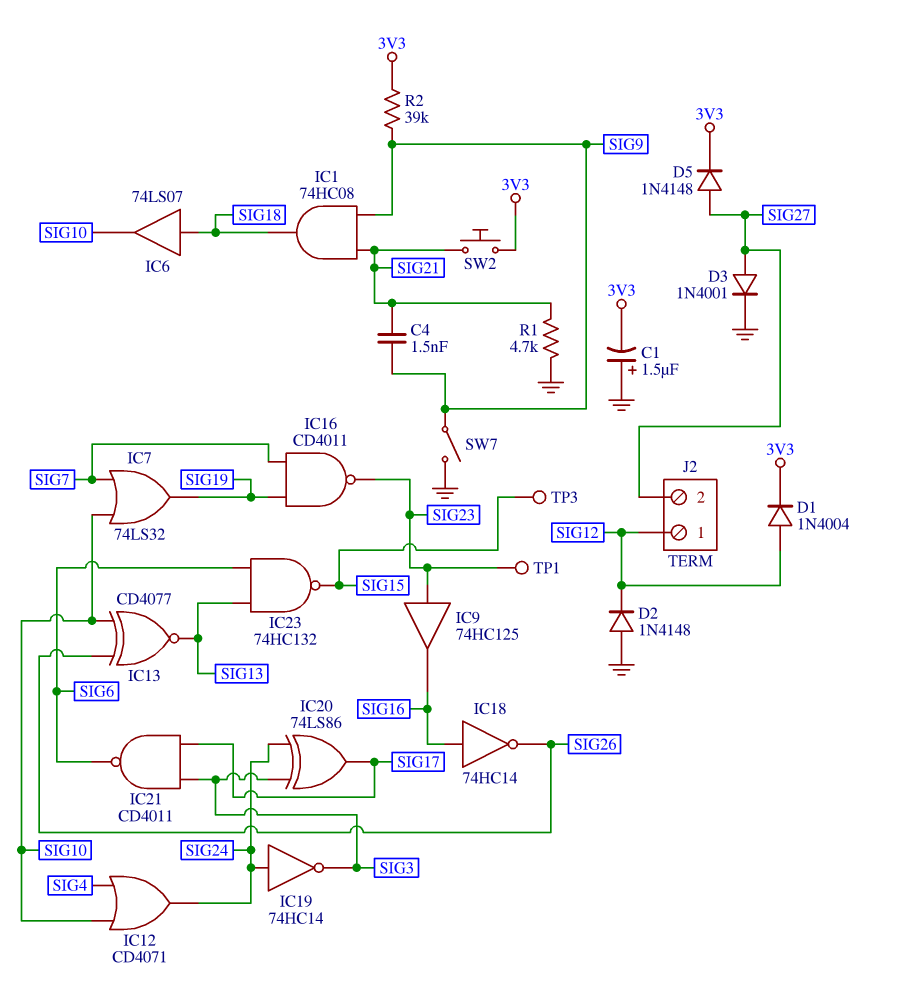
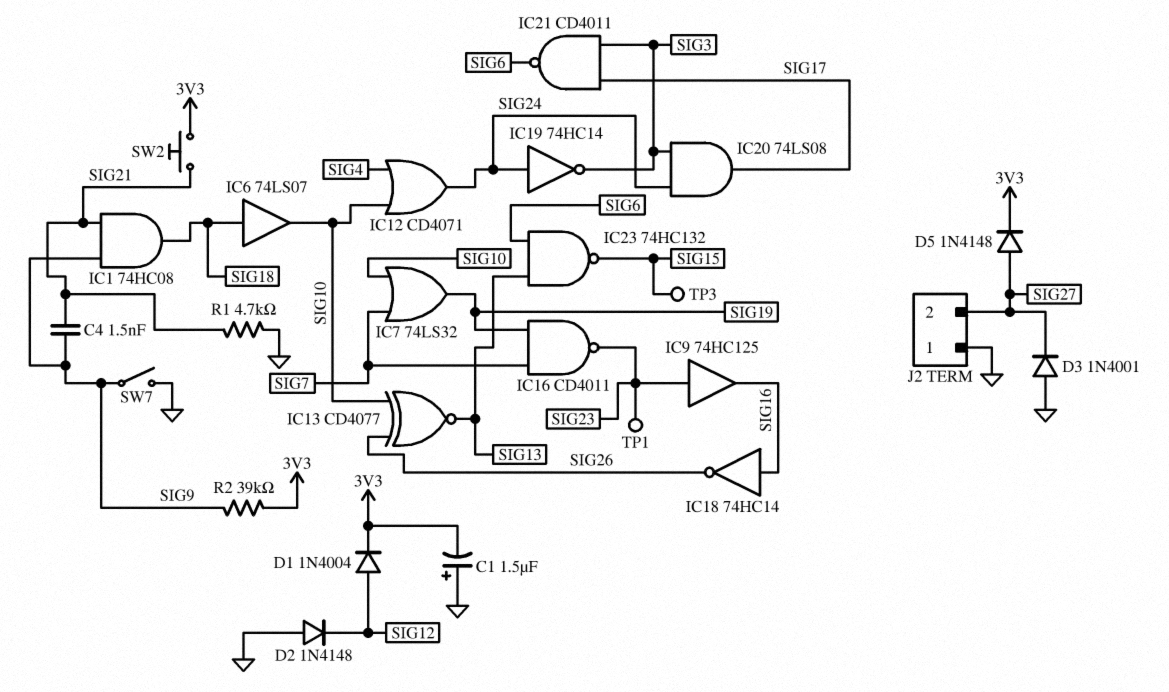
D3: diode 1N4001 (A SIG27, K GND) -> diode 1N4001 (A GND, K SIG27)
IC20: XOR 74LS86 (in SIG3, in SIG24, out SIG17) -> AND 74LS08 (in SIG3, in SIG24, out SIG17)
J2 pin 1: SIG12 -> GND

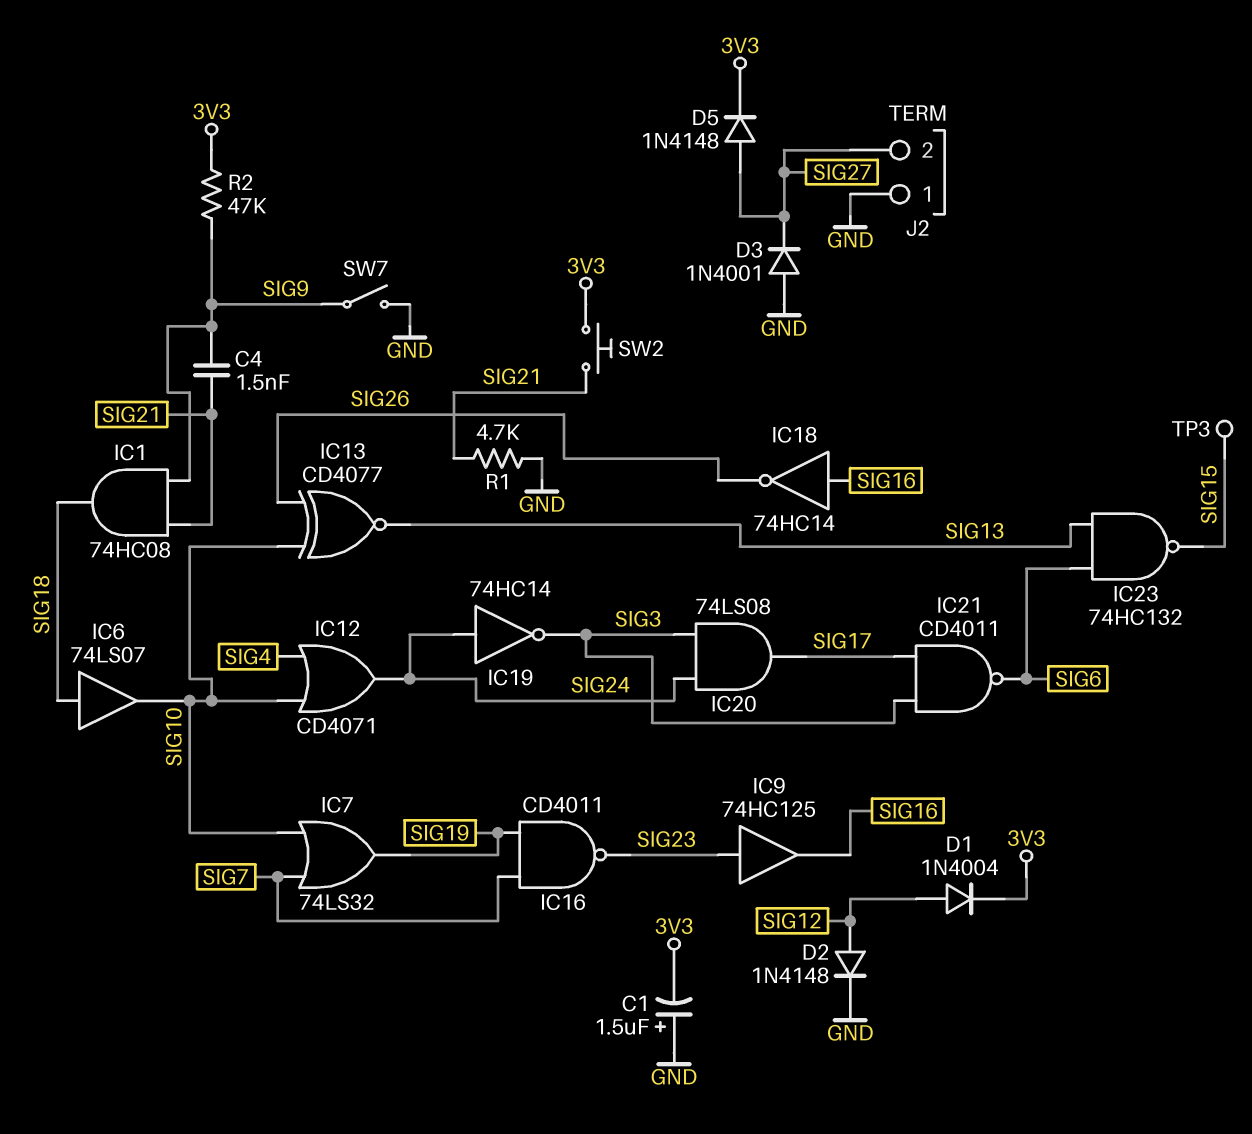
D2: diode 1N4148 (A GND, K SIG12) -> diode 1N4148 (A SIG12, K GND)
R2: 39k (3V3, SIG9) -> 47k (3V3, SIG9)
TP1: test point (SIG23) -> none

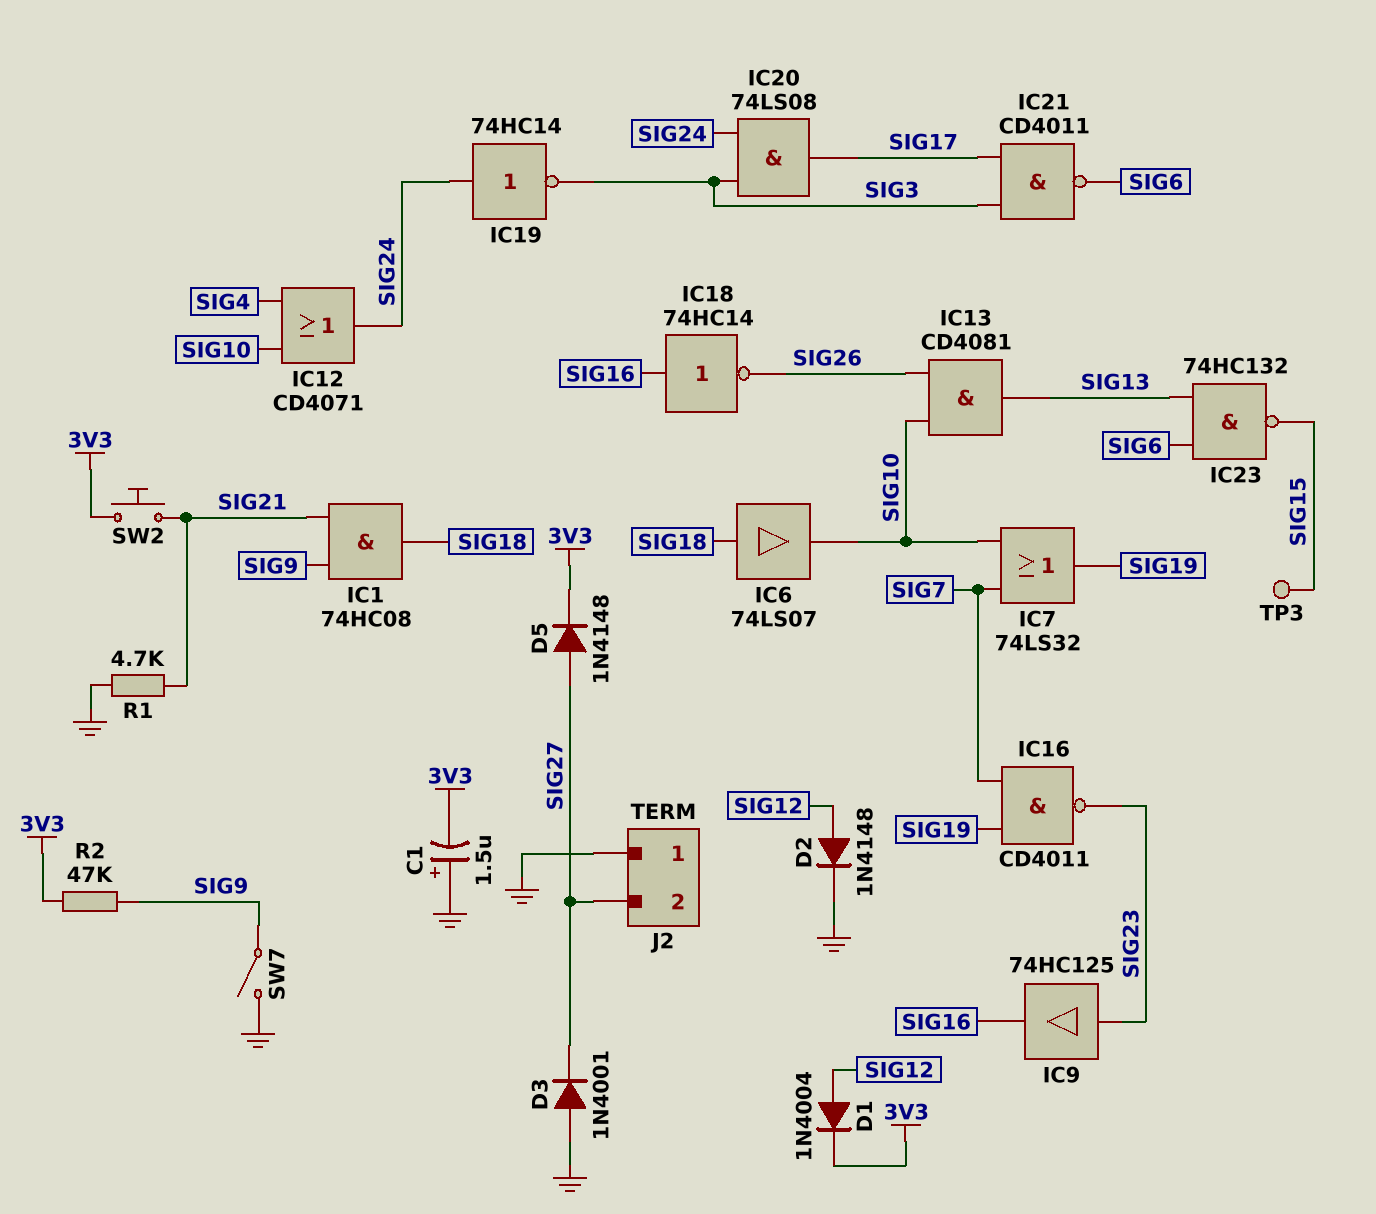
C4: 1.5nF (SIG9, SIG21) -> none
IC13: XNOR CD4077 (in SIG10, in SIG26, out SIG13) -> AND CD4081 (in SIG10, in SIG26, out SIG13)

